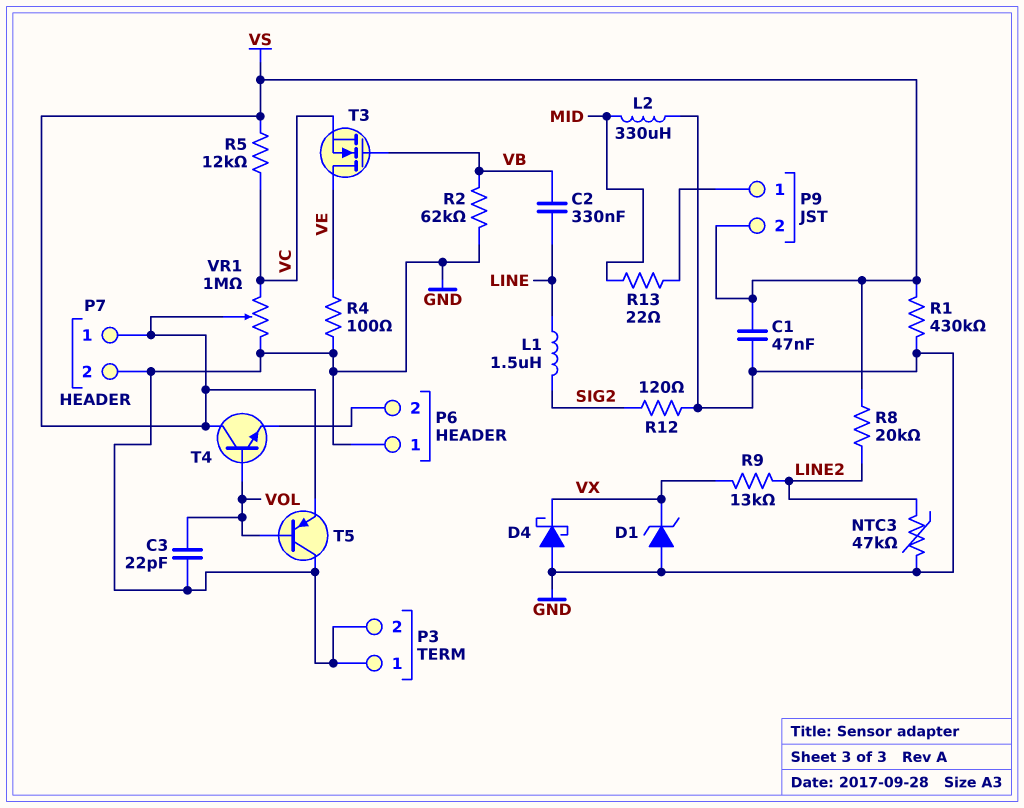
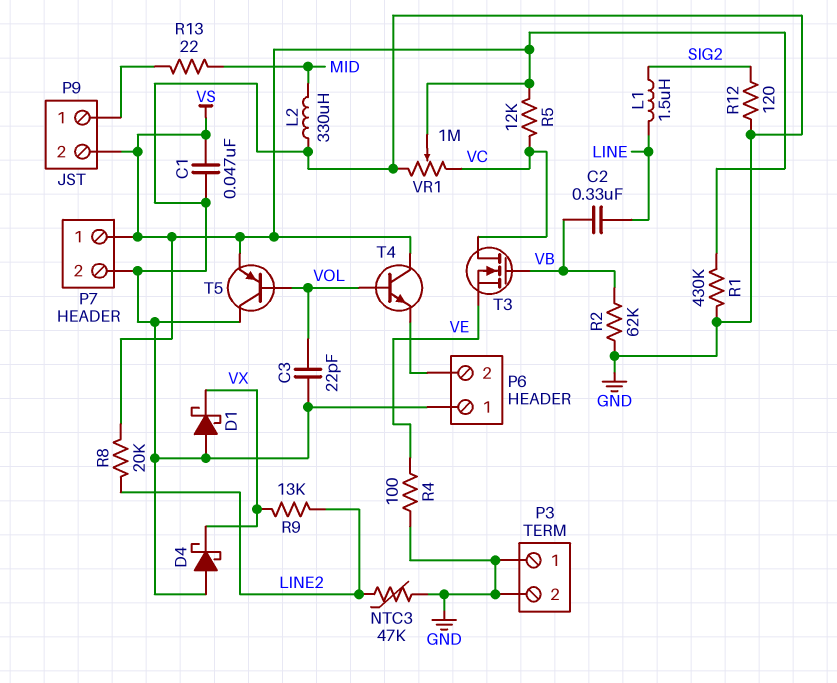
D1: zener (A GND, K VX) -> schottky (A GND, K VX)
T3: NMOS (G VB, D VE, S VC) -> NMOS (G VB, D VC, S VE)

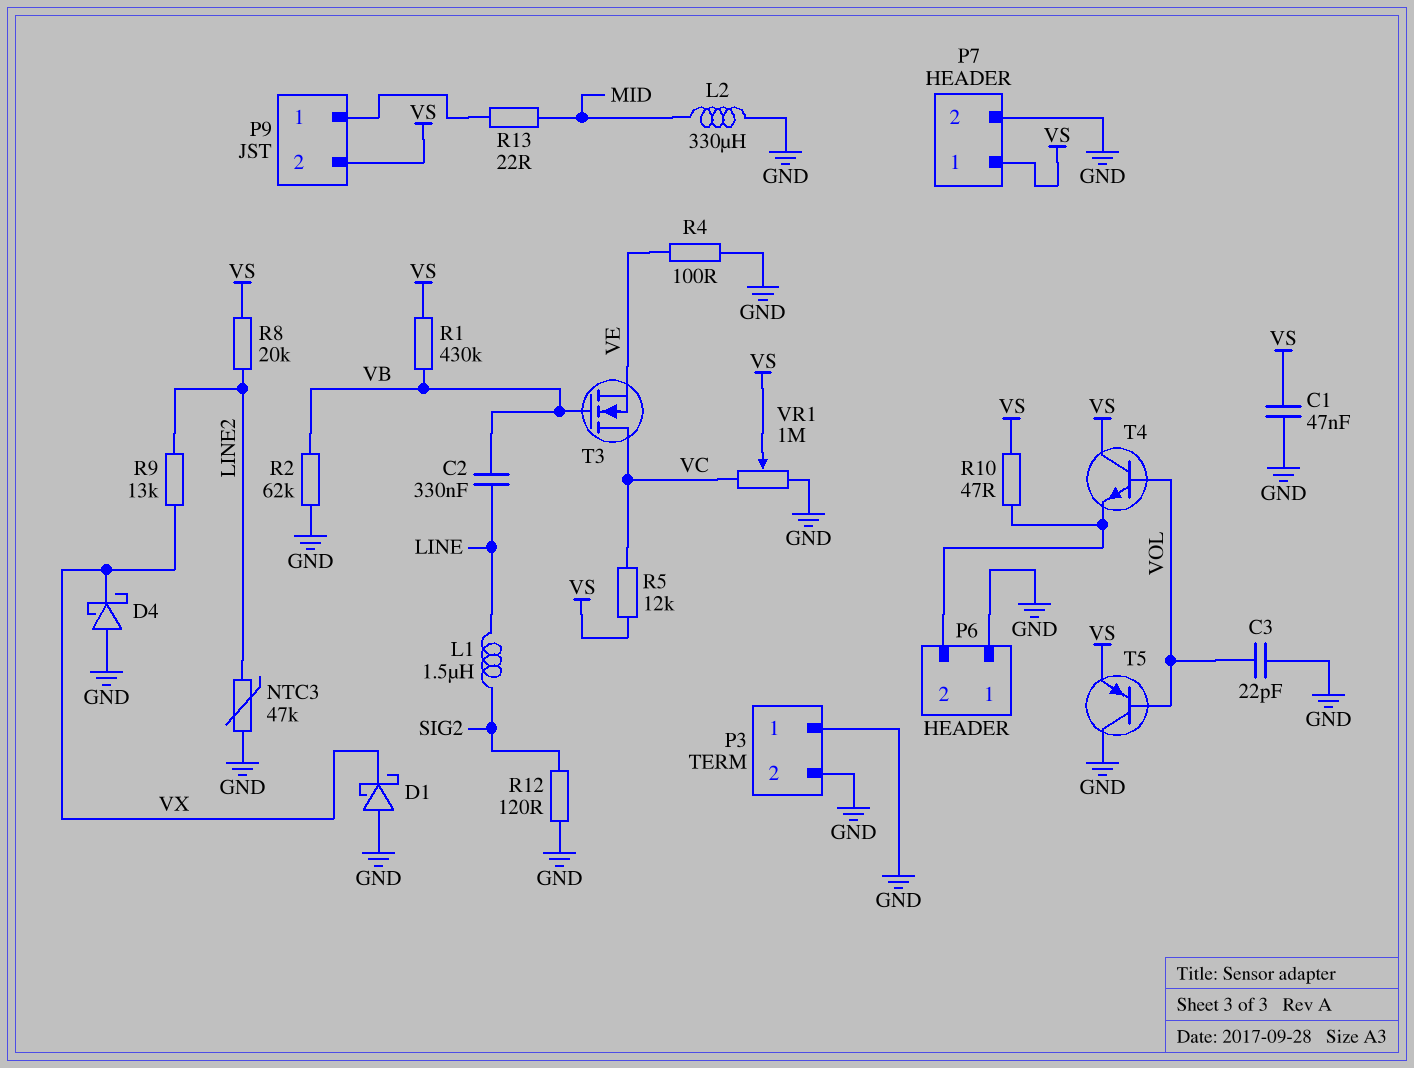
R1: 430k (GND, VS) -> 430k (VB, VS)
R10: none -> 47 (P6/2, VS)

